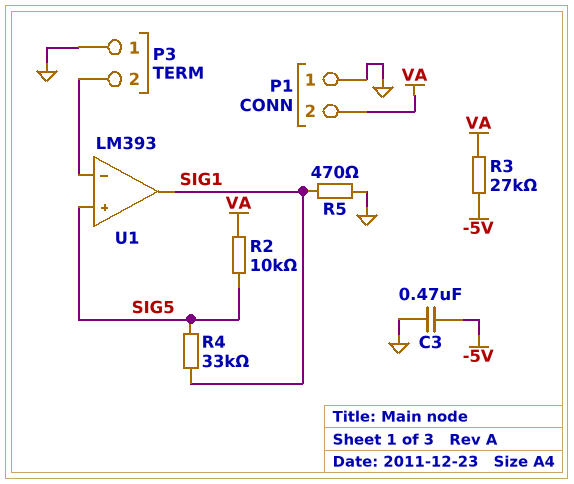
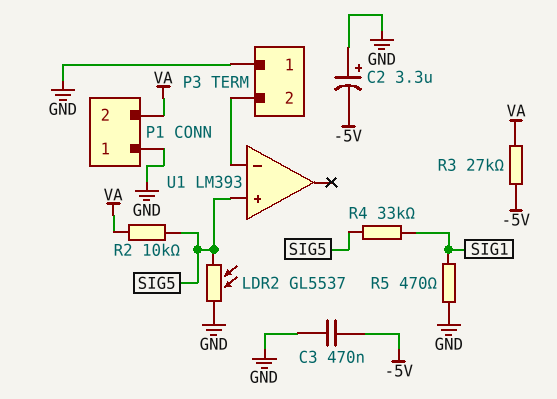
C2: none -> 3.3uF (plus GND, minus -5V)
LDR2: none -> GL5537 (GND, SIG5)
U1 pin out: SIG1 -> none

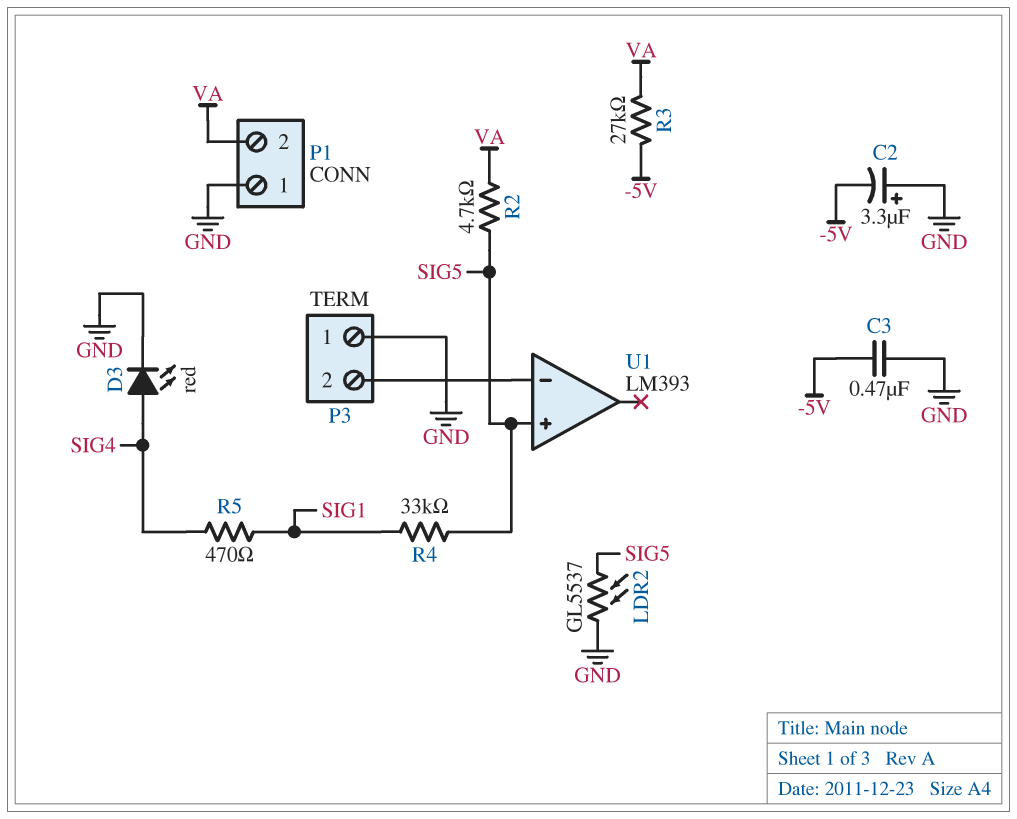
D3: none -> LED red (A SIG4, K GND)
R2: 10k (SIG5, VA) -> 4.7k (SIG5, VA)
R5: 470 (GND, SIG1) -> 470 (SIG1, SIG4)

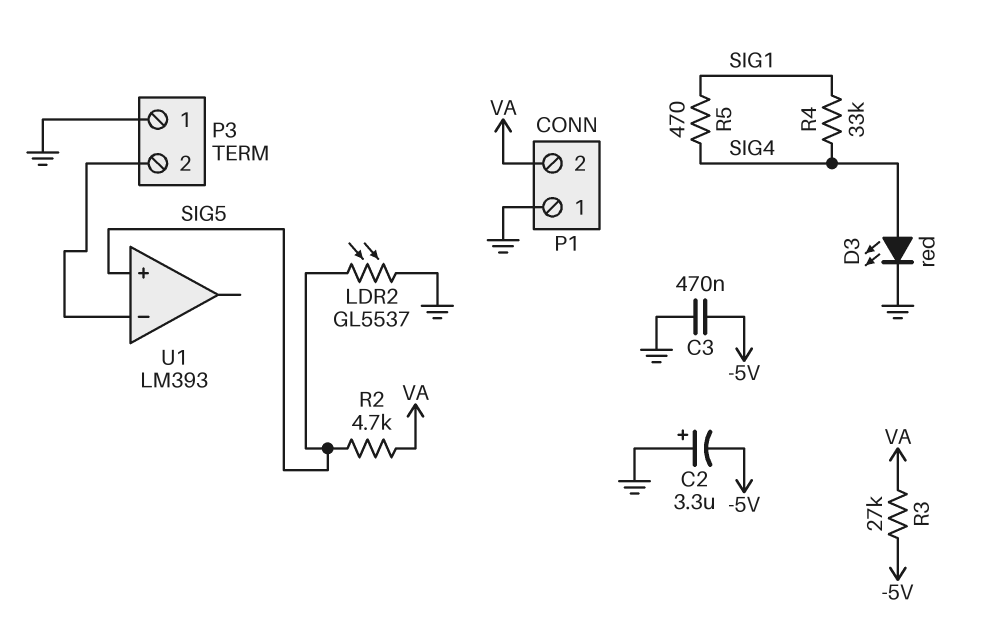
R4: 33k (SIG1, SIG5) -> 33k (SIG1, SIG4)

